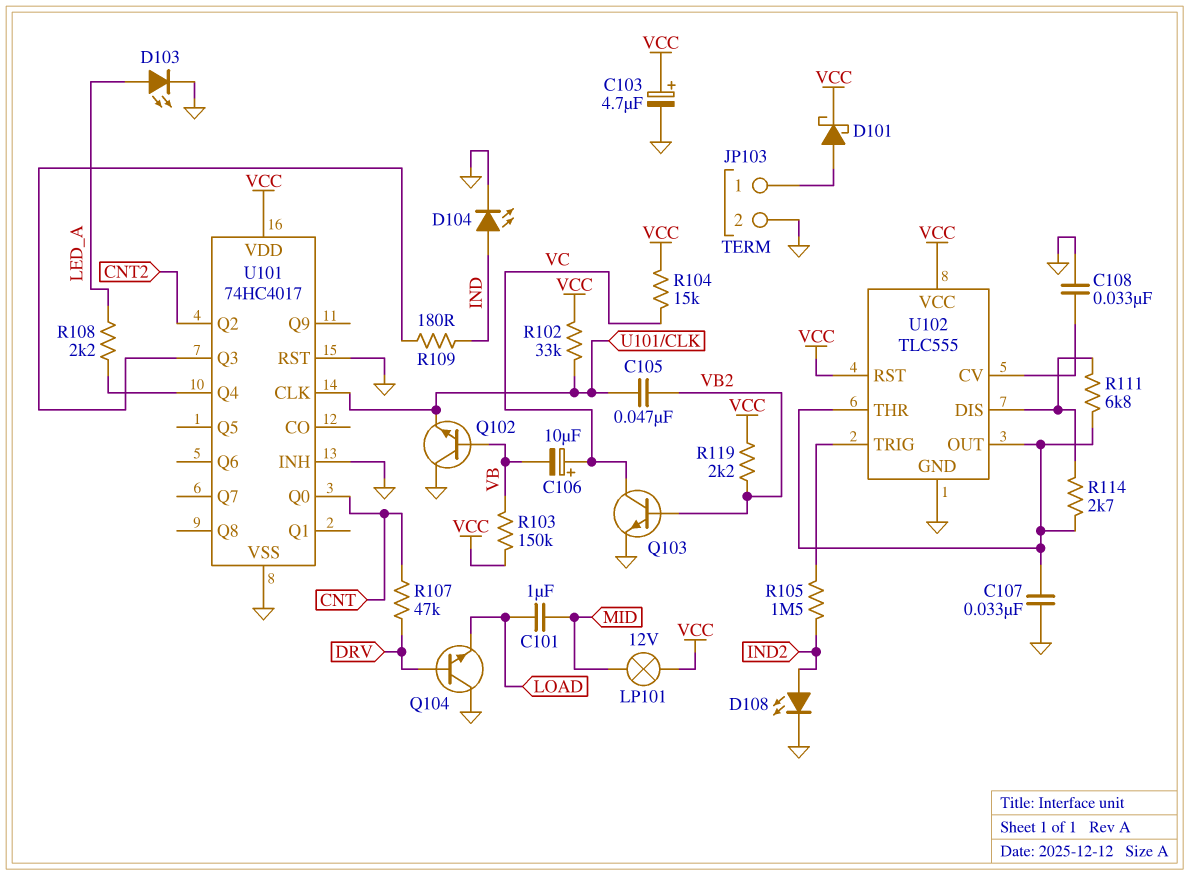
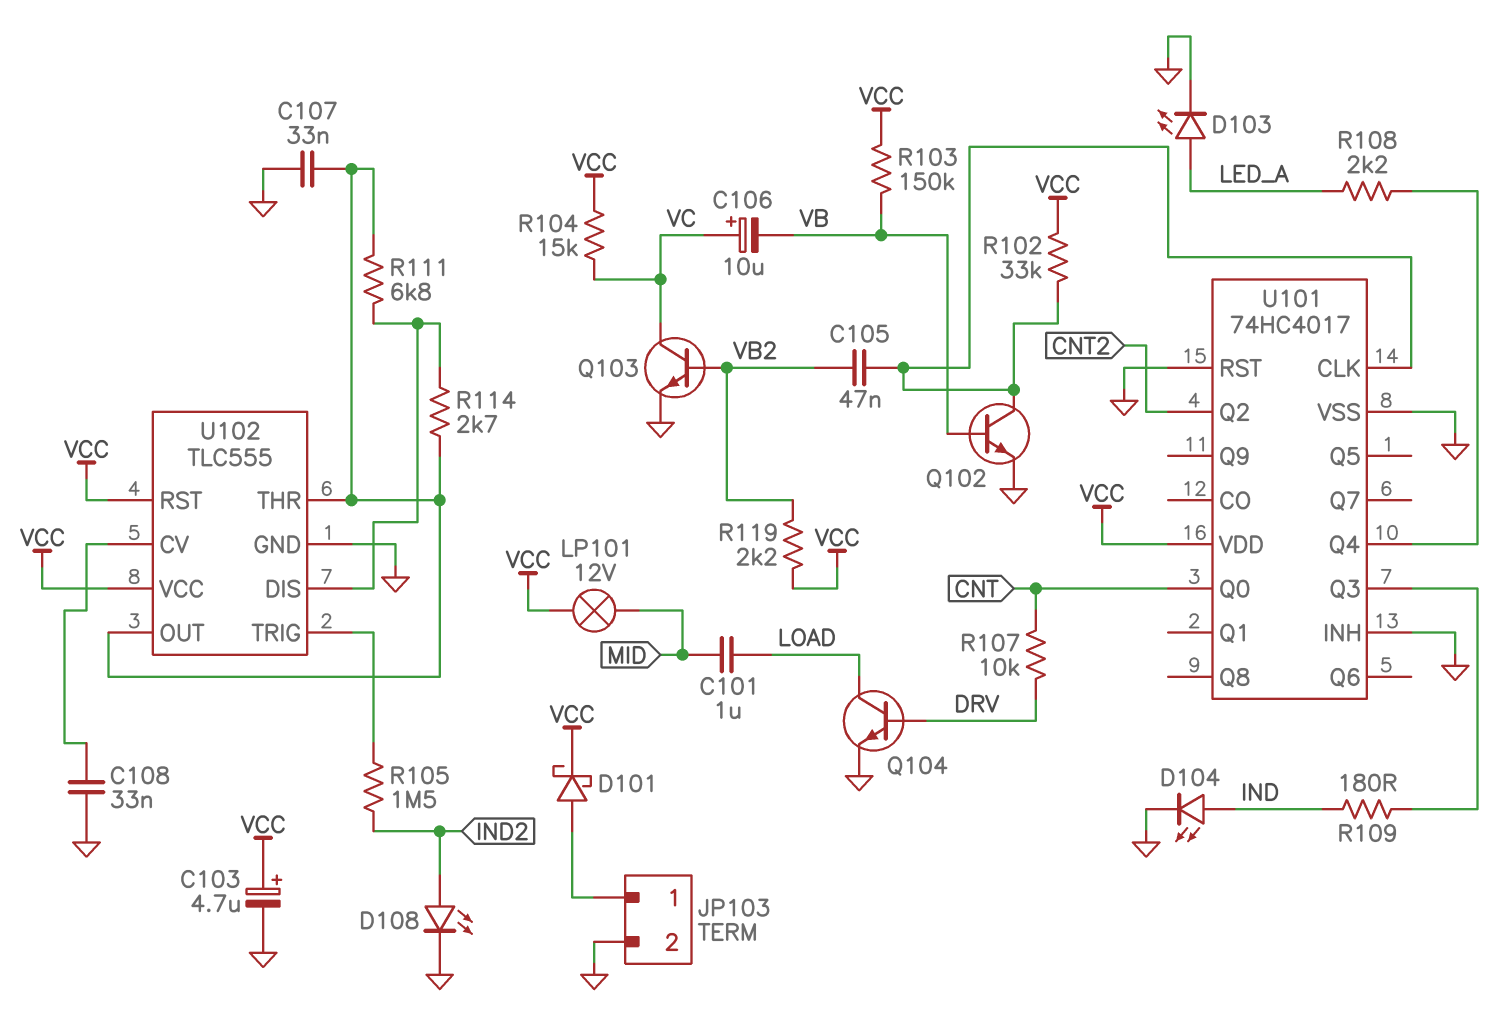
Q102: NPN (B VB, C GND, E U101/CLK) -> NPN (B VB, C U101/CLK, E GND)
Q104: NPN (B DRV, C GND, E LOAD) -> NPN (B DRV, C LOAD, E GND)
R107: 47k (CNT, DRV) -> 10k (CNT, DRV)

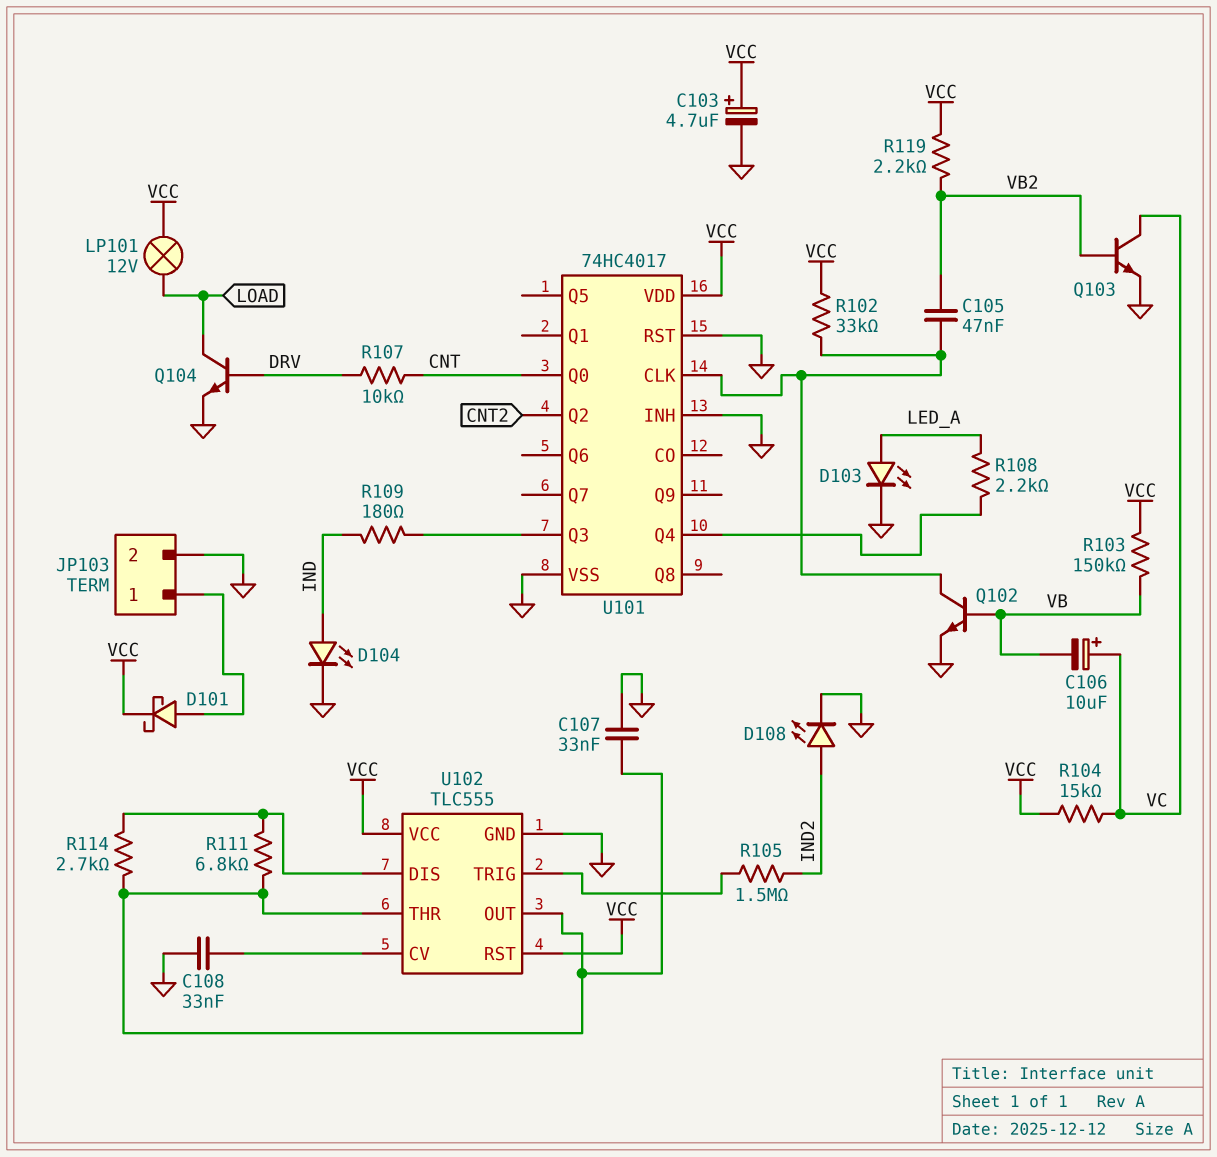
C101: 1uF (LOAD, MID) -> none
LP101: lamp 12V (MID, VCC) -> lamp 12V (LOAD, VCC)

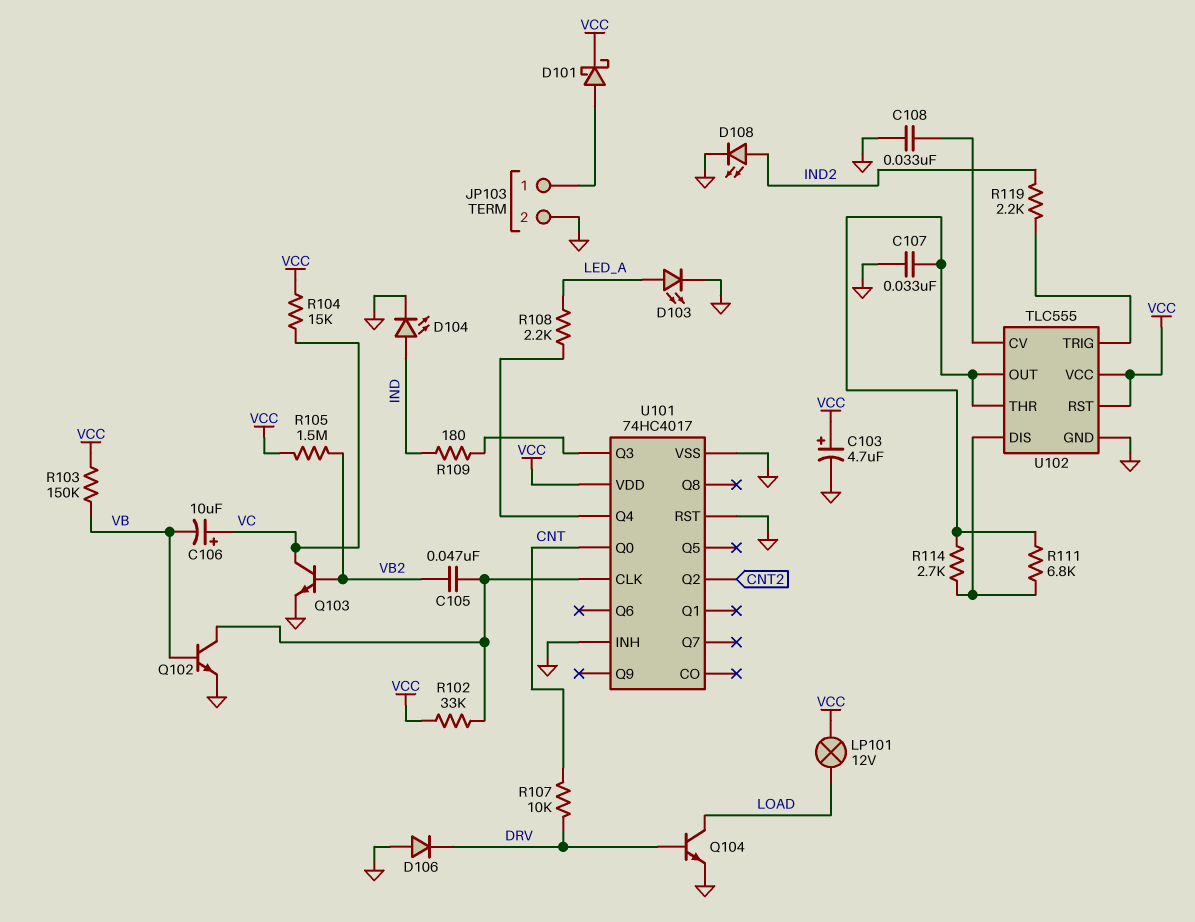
D106: none -> diode (A GND, K DRV)
R105: 1.5M (IND2, U102/TRIG) -> 1.5M (VB2, VCC)
R119: 2.2k (VB2, VCC) -> 2.2k (IND2, U102/TRIG)

